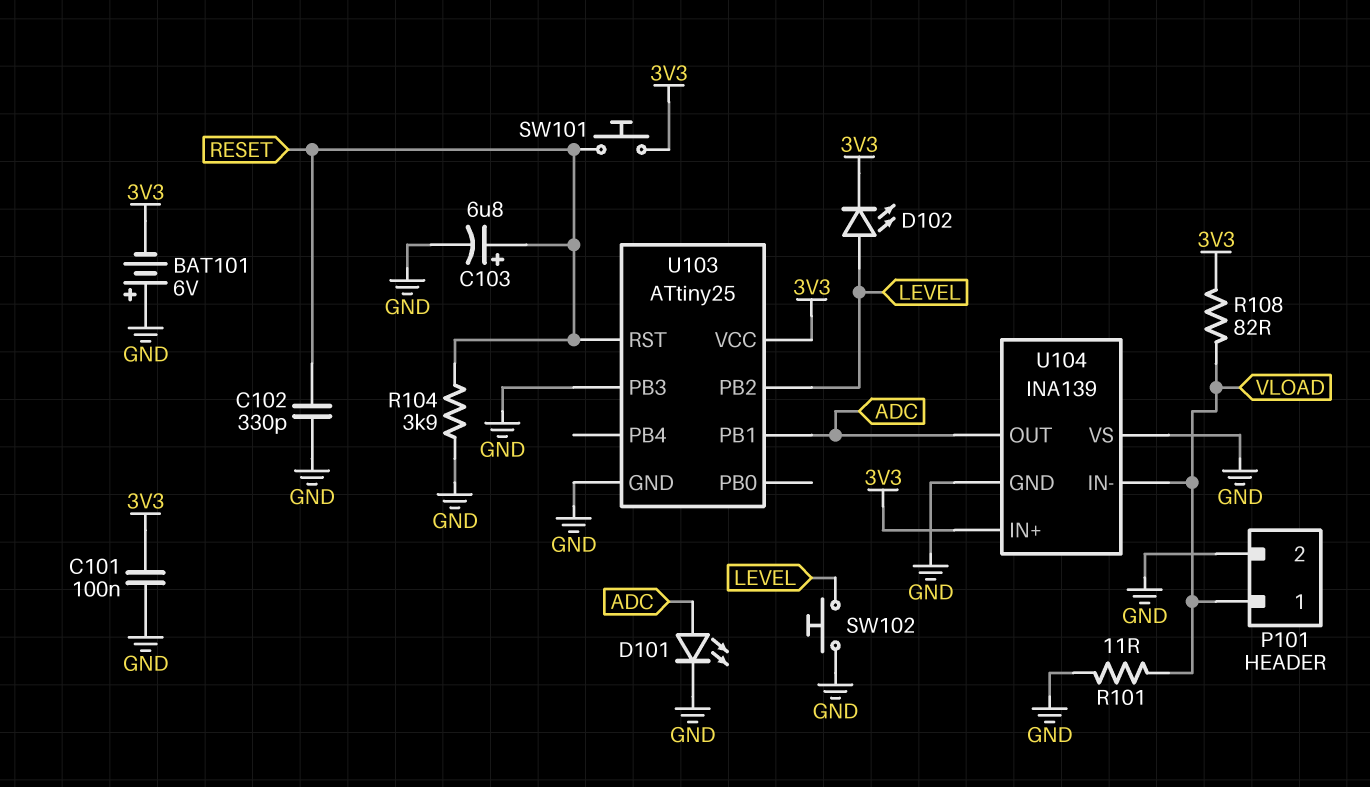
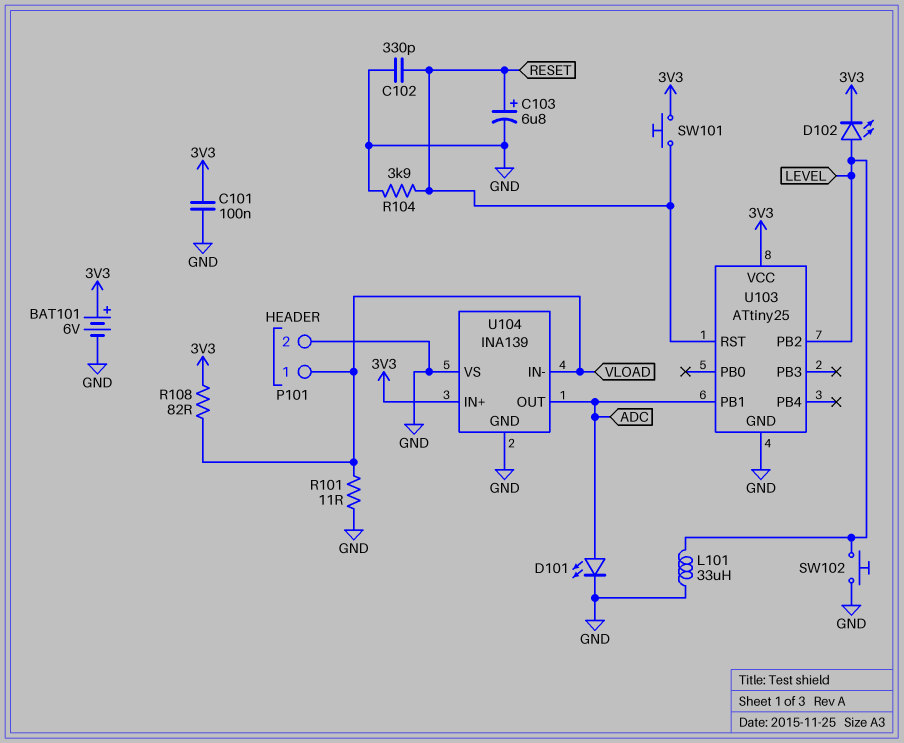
BAT101: 6V (plus GND, minus 3V3) -> 6V (plus 3V3, minus GND)
L101: none -> 33uH (GND, LEVEL)
U103 pin PB3: GND -> none

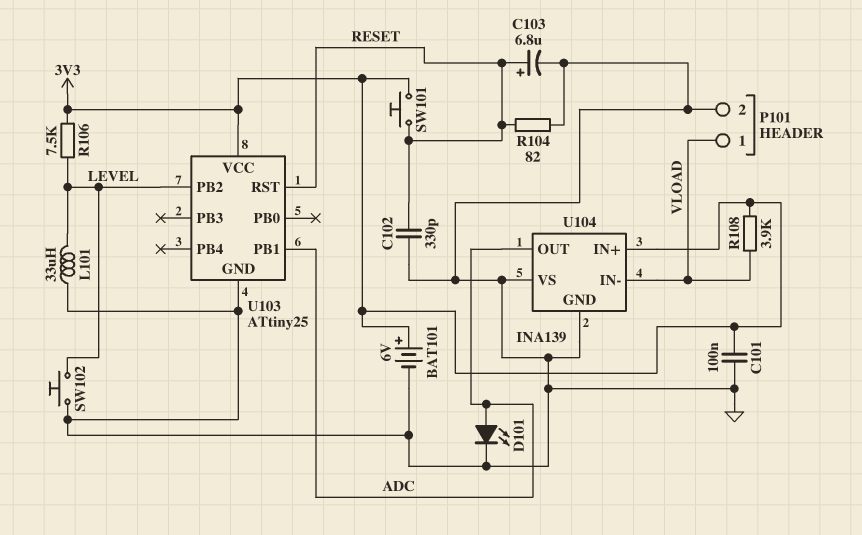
D102: LED (A LEVEL, K 3V3) -> none
R101: 11 (GND, VLOAD) -> none
R104: 3.9k (GND, RESET) -> 82 (GND, RESET)
R106: none -> 7.5k (3V3, LEVEL)
R108: 82 (3V3, VLOAD) -> 3.9k (3V3, VLOAD)

